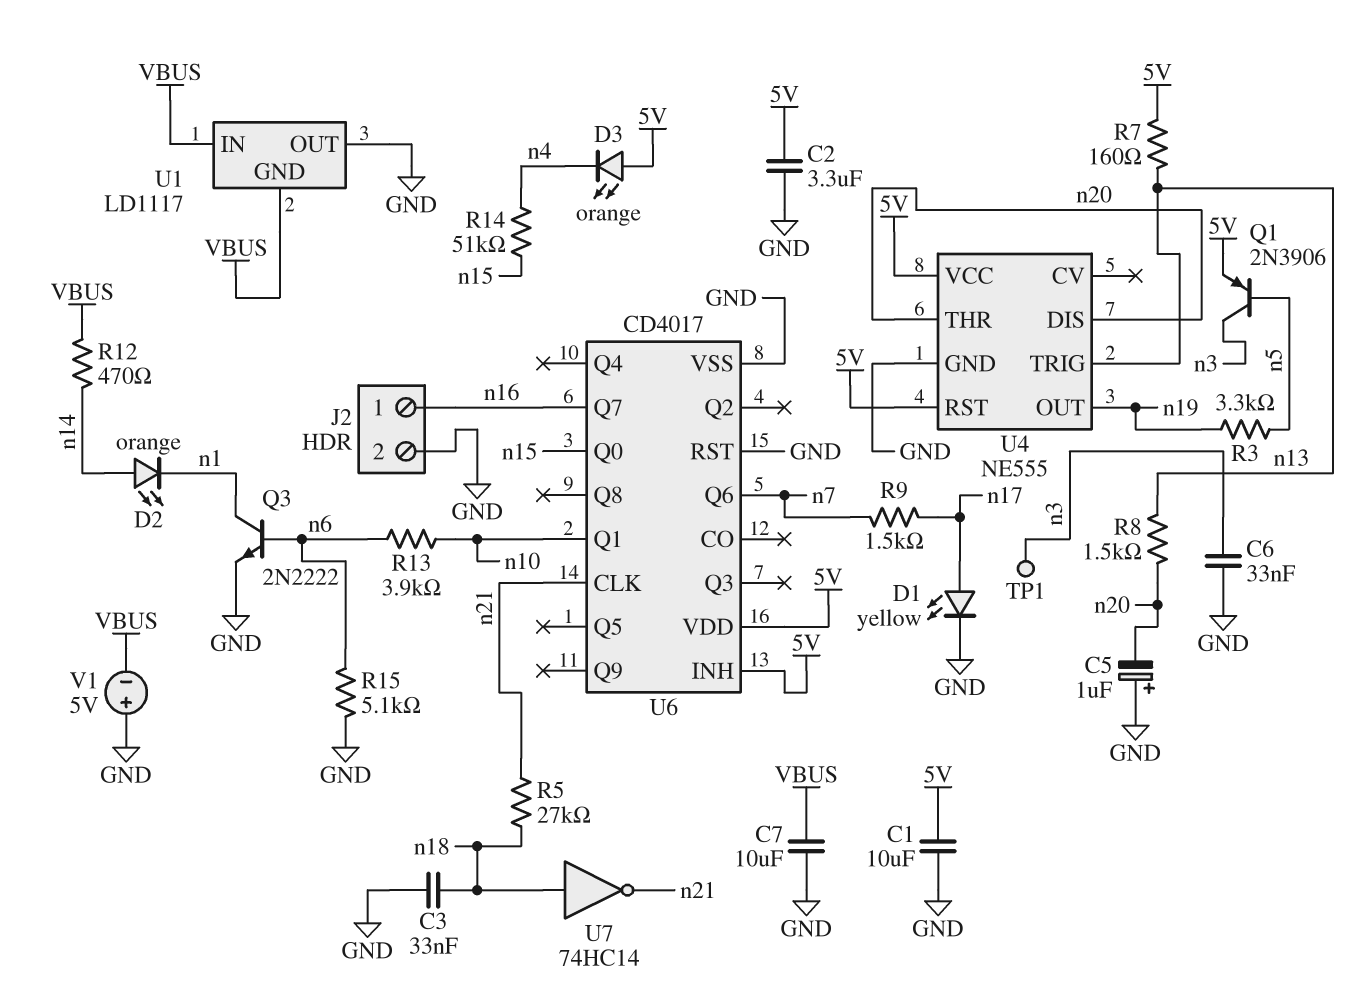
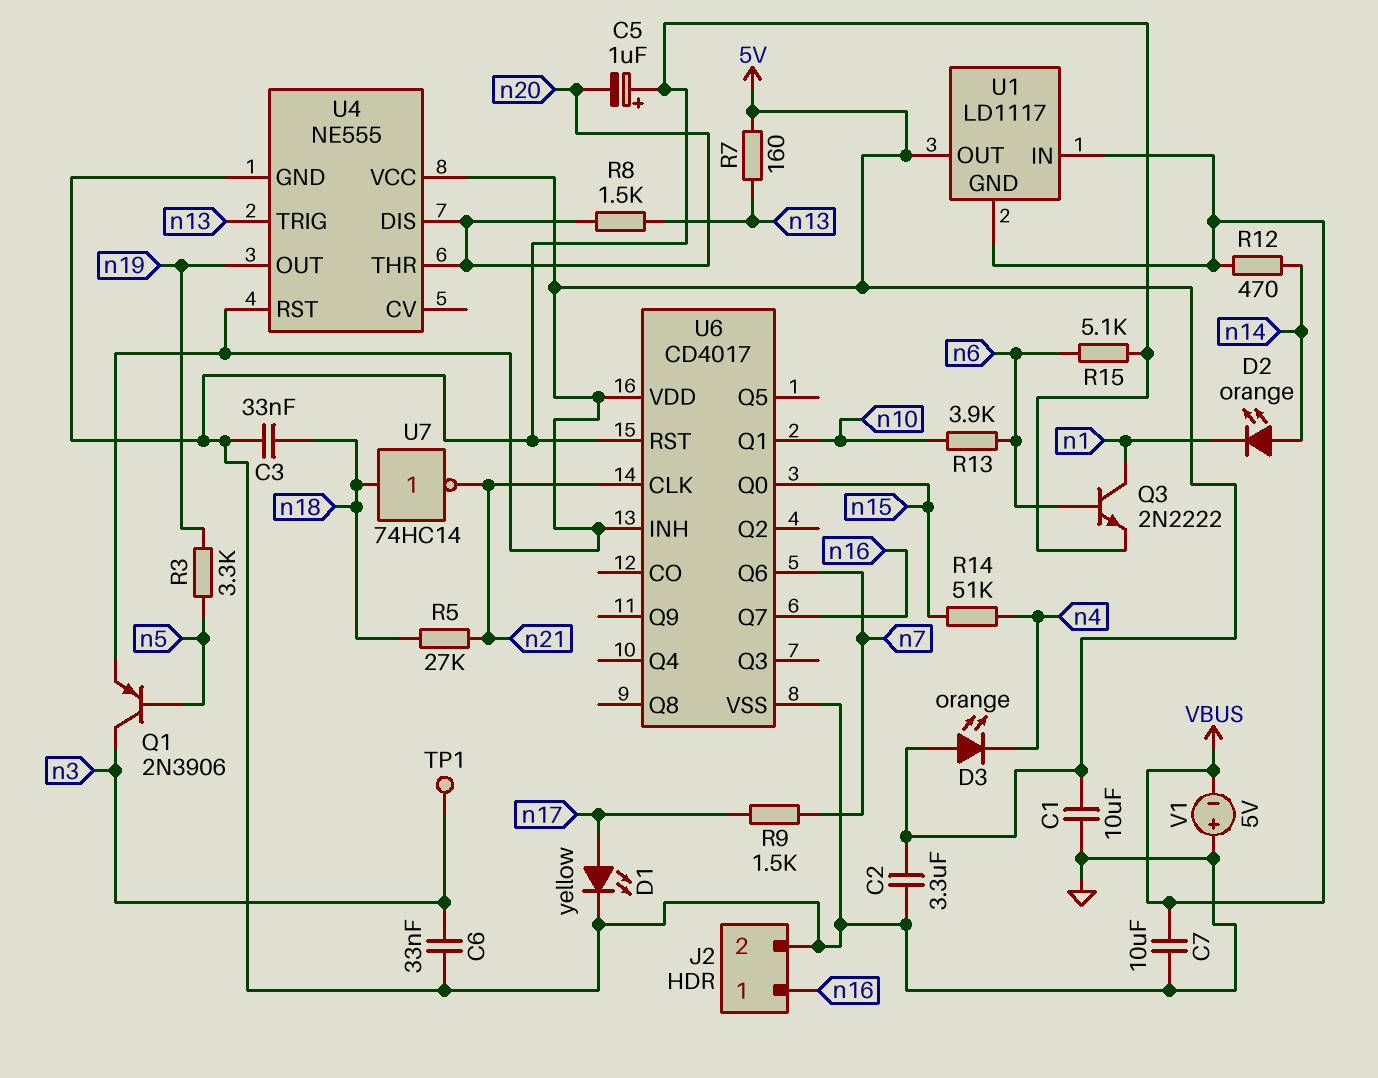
U1 pin OUT: GND -> 5V

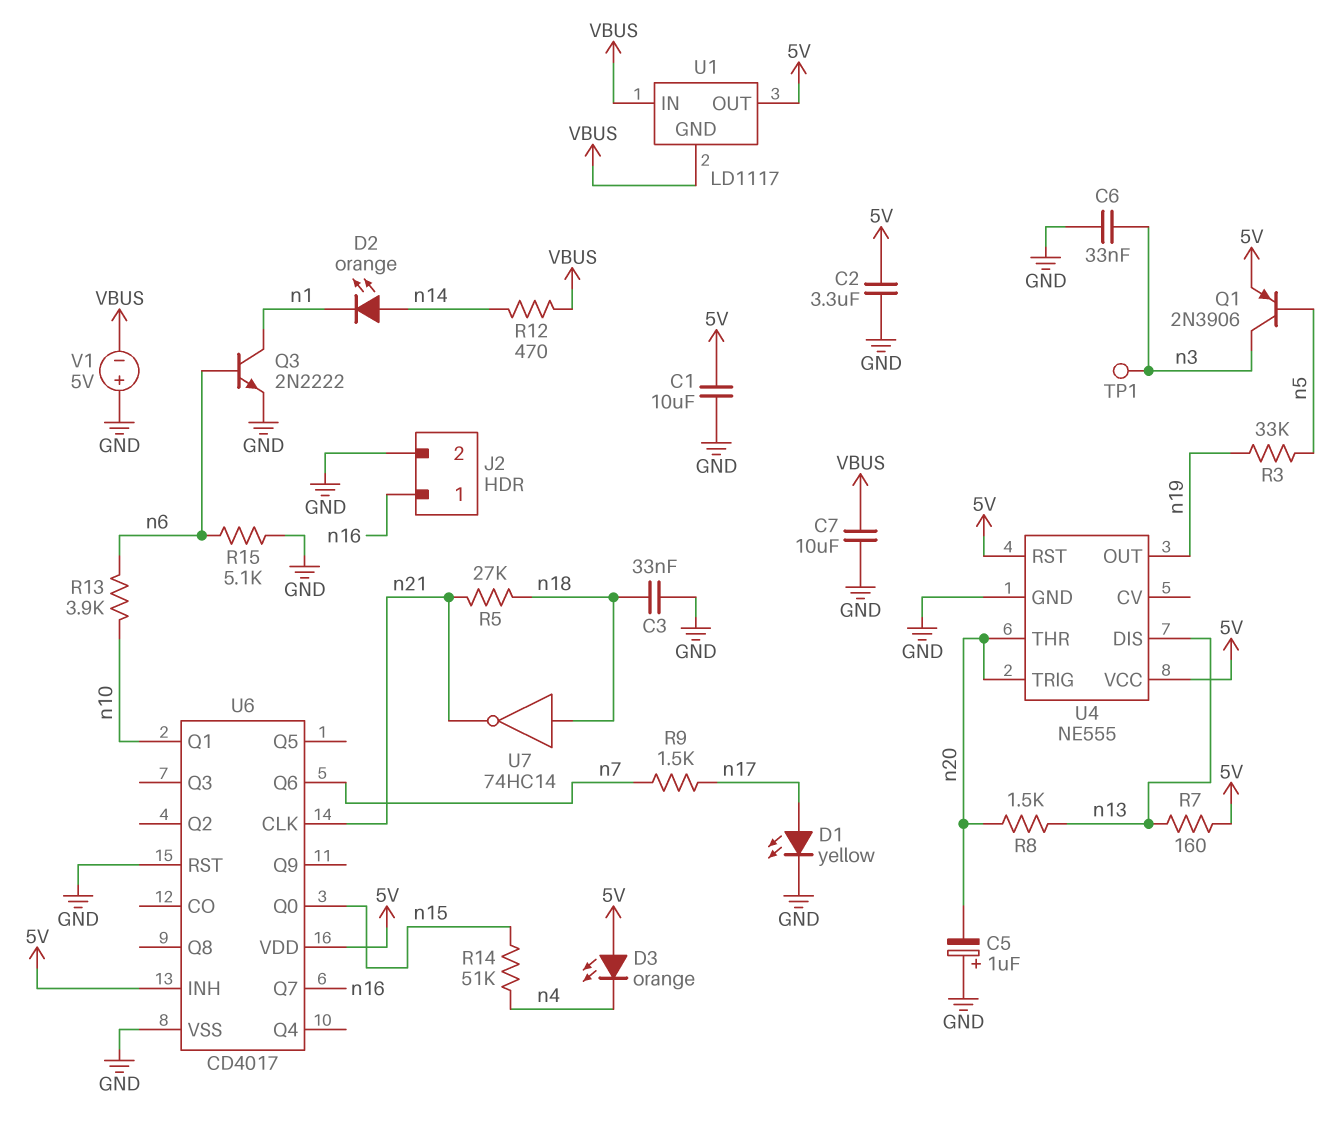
R3: 3.3k (n5, n19) -> 33k (n5, n19)
U4 pin DIS: n20 -> n13
U4 pin TRIG: n13 -> n20

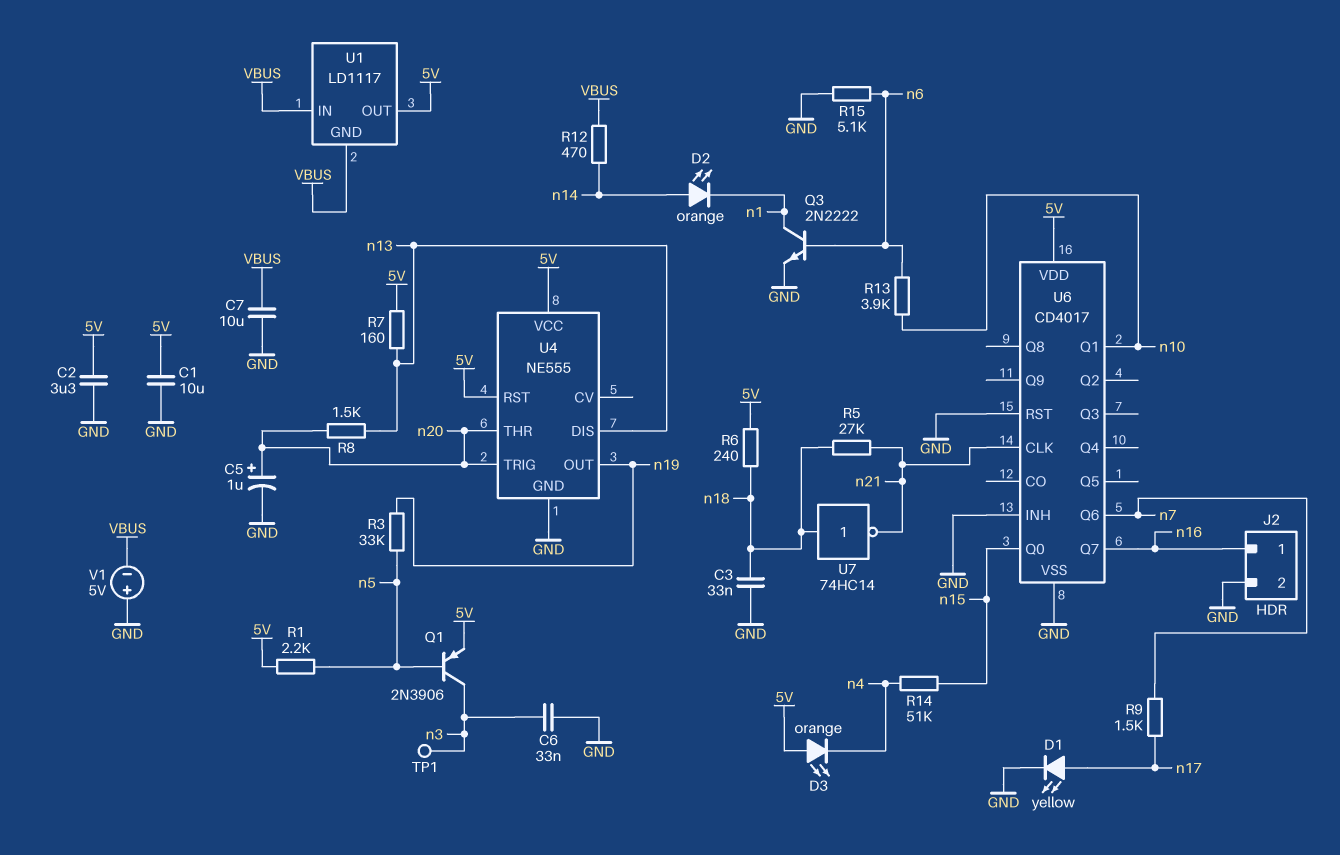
C5: 1uF (plus GND, minus n20) -> 1uF (plus n20, minus GND)
R1: none -> 2.2k (5V, n5)
R6: none -> 240 (5V, n18)
U6 pin INH: 5V -> GND

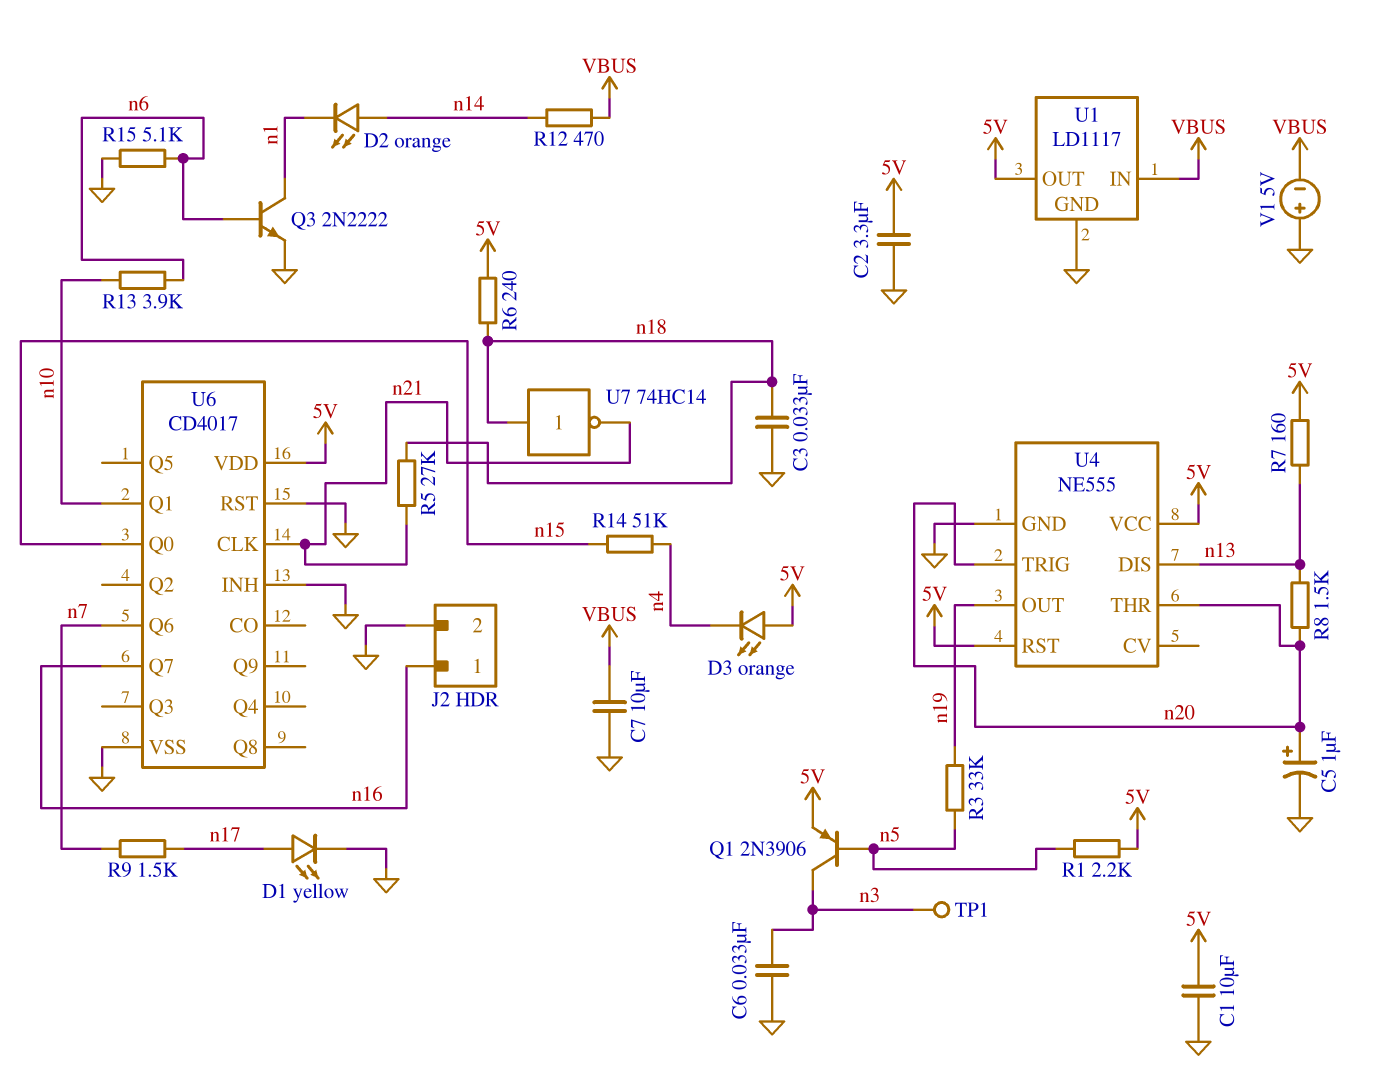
U1 pin GND: VBUS -> GND

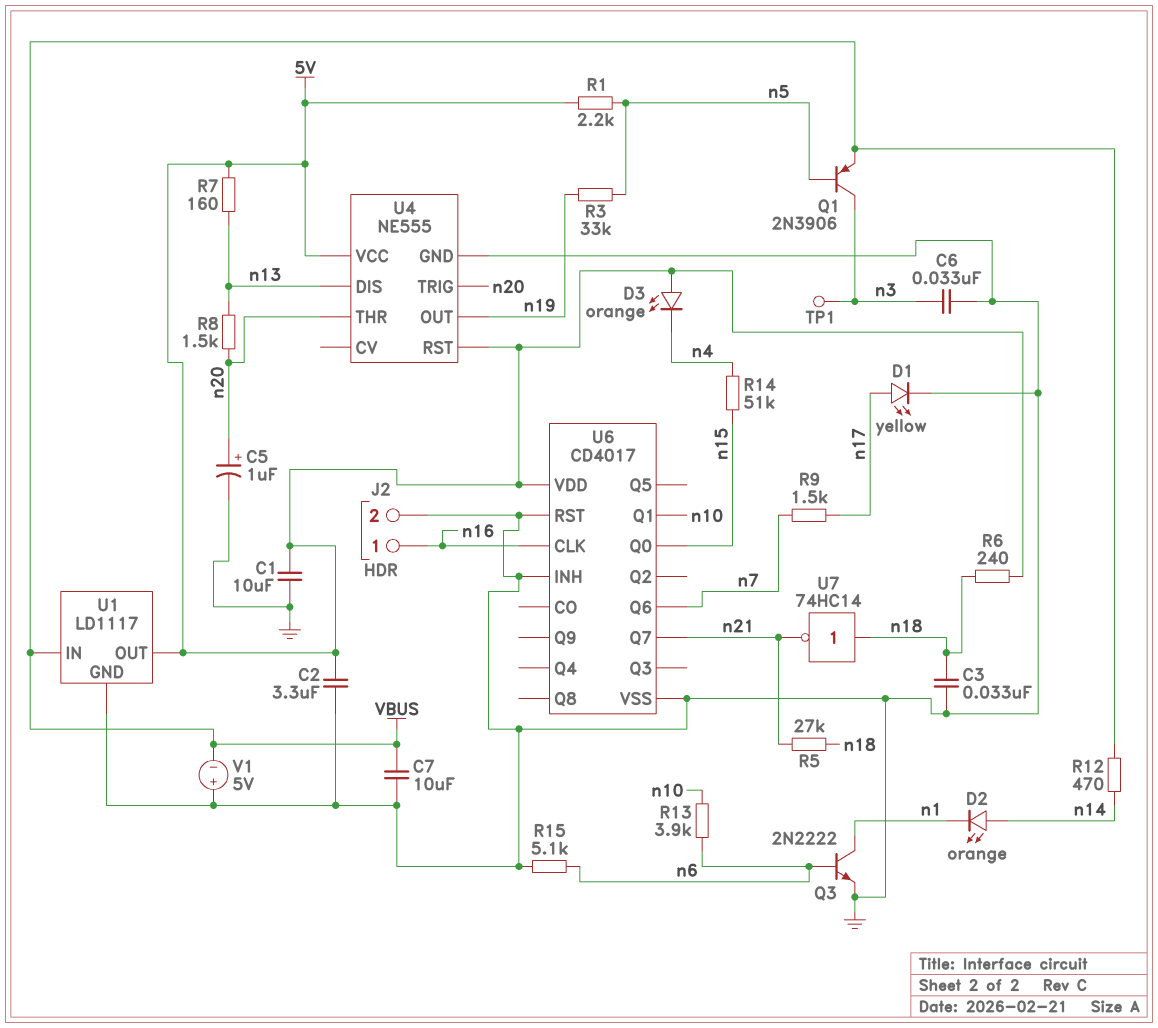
Q1: PNP 2N3906 (B n5, C n3, E 5V) -> PNP 2N3906 (B n5, C n3, E VBUS)
U6 pin CLK: n21 -> n16
U6 pin Q7: n16 -> n21

